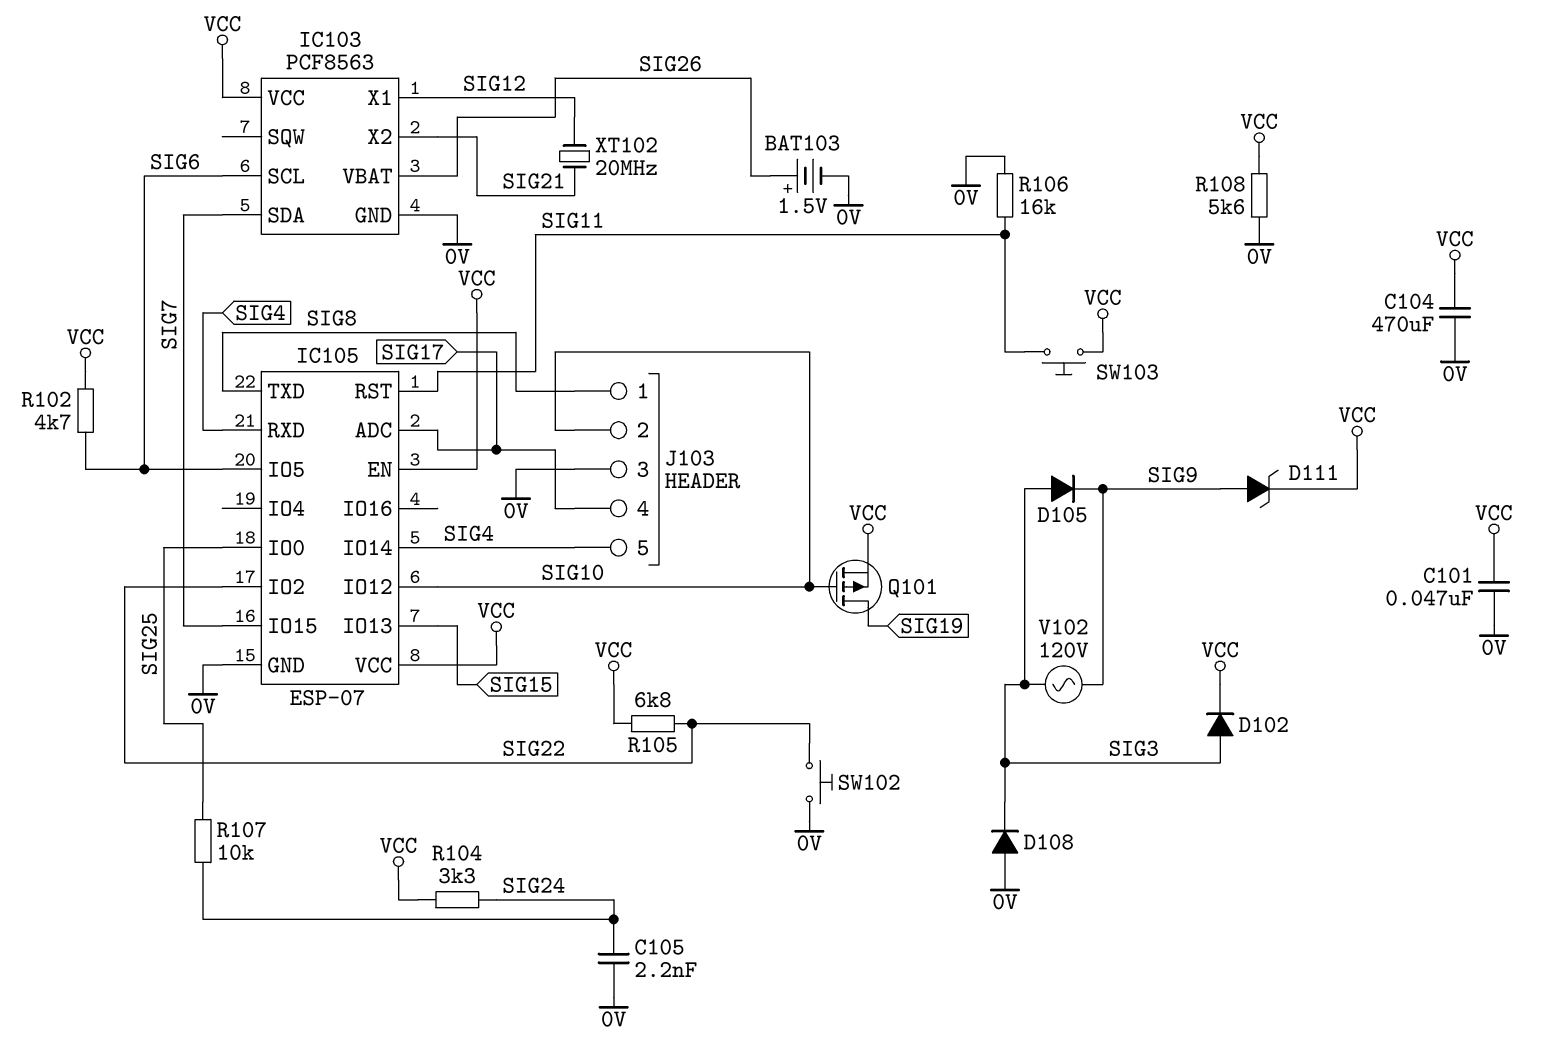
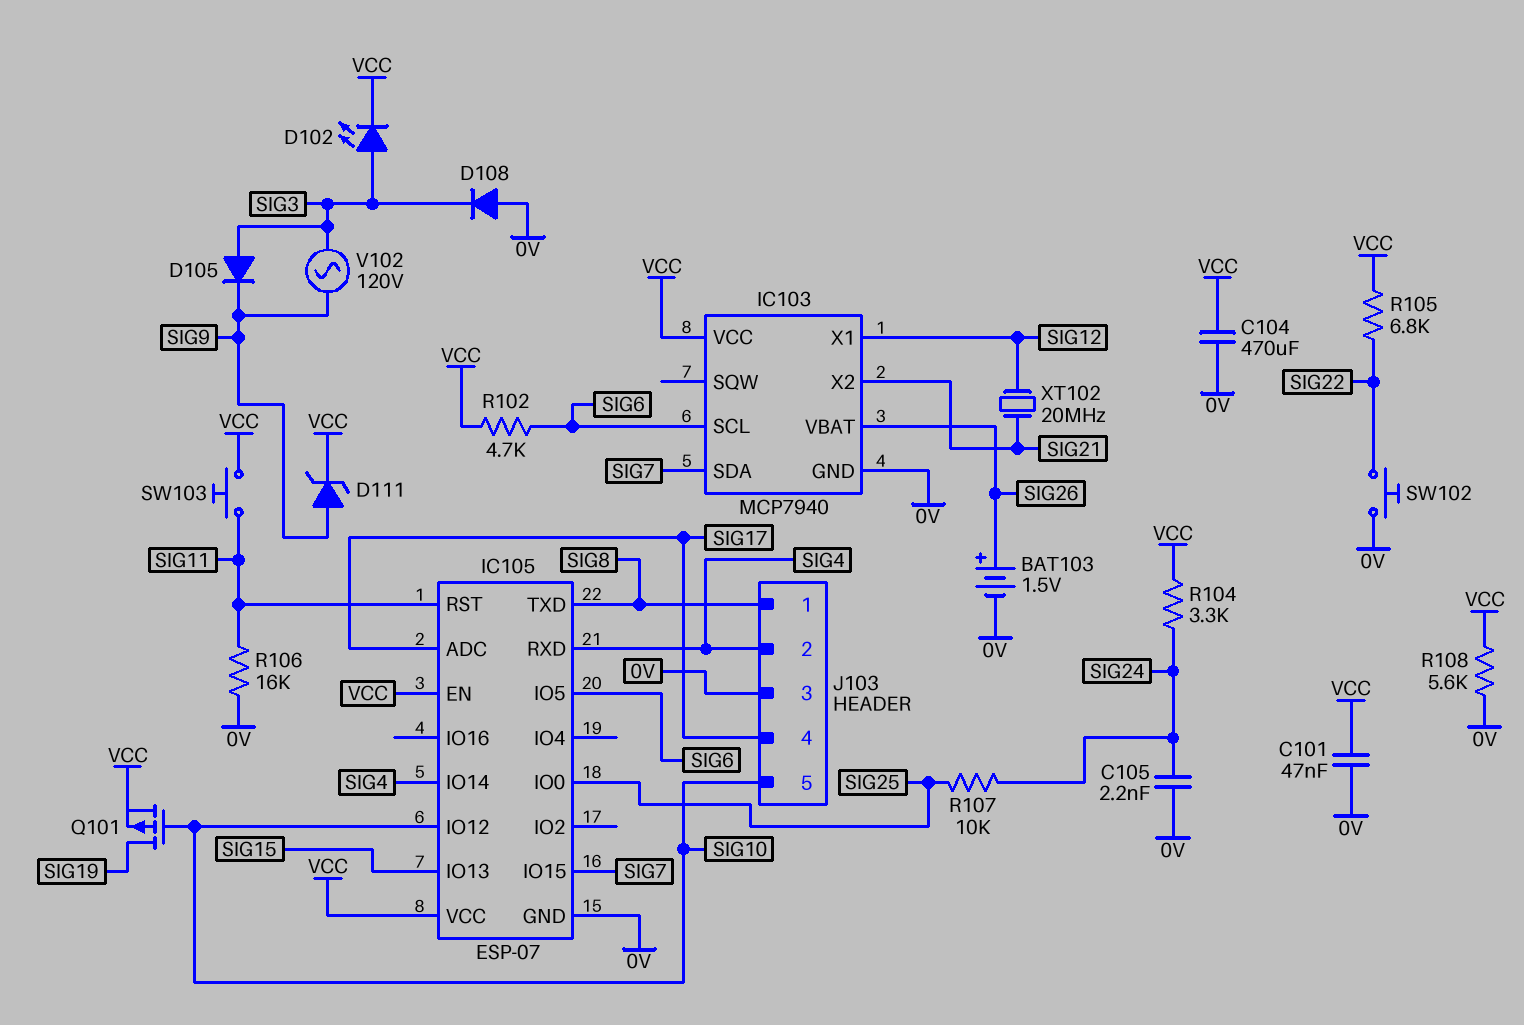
D102: diode (A SIG3, K VCC) -> LED (A SIG3, K VCC)
IC103: PCF8563 -> MCP7940
IC105 pin IO2: SIG22 -> none
J103 pin 2: SIG10 -> SIG4
J103 pin 5: SIG4 -> SIG10

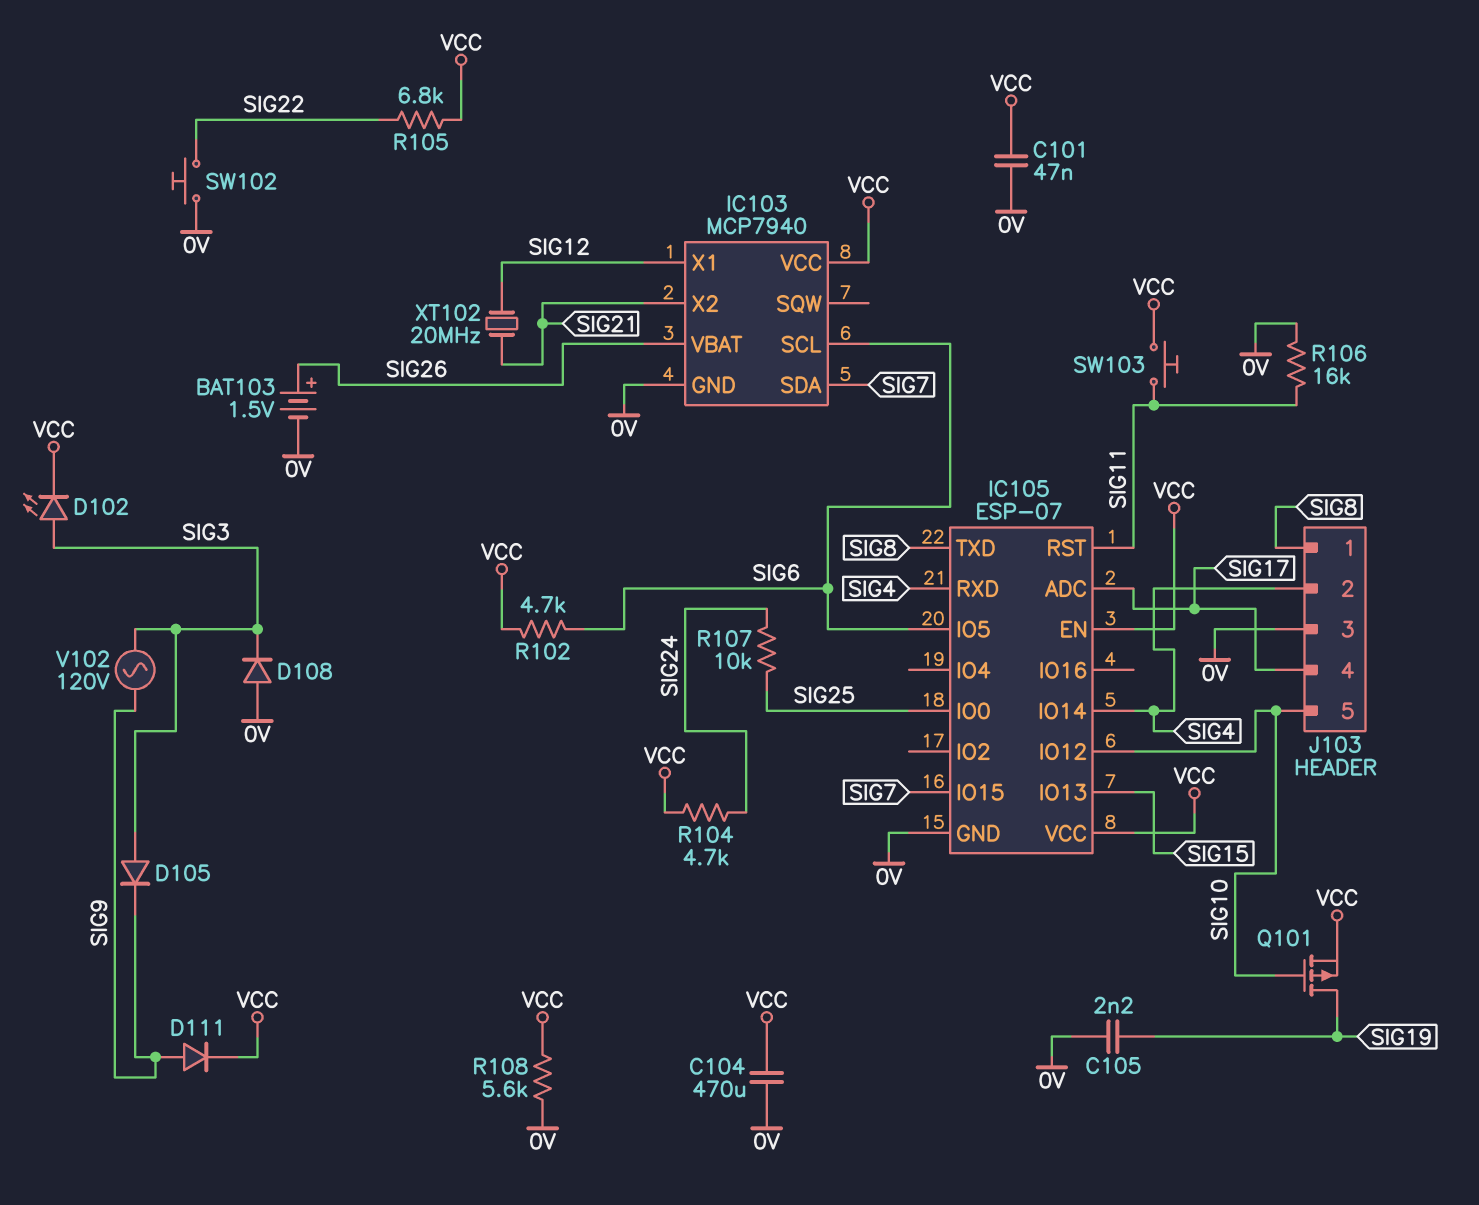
C105: 2.2nF (0V, SIG24) -> 2.2nF (0V, SIG19)
D111: zener (A SIG9, K VCC) -> diode (A SIG9, K VCC)
R104: 3.3k (SIG24, VCC) -> 4.7k (SIG24, VCC)

